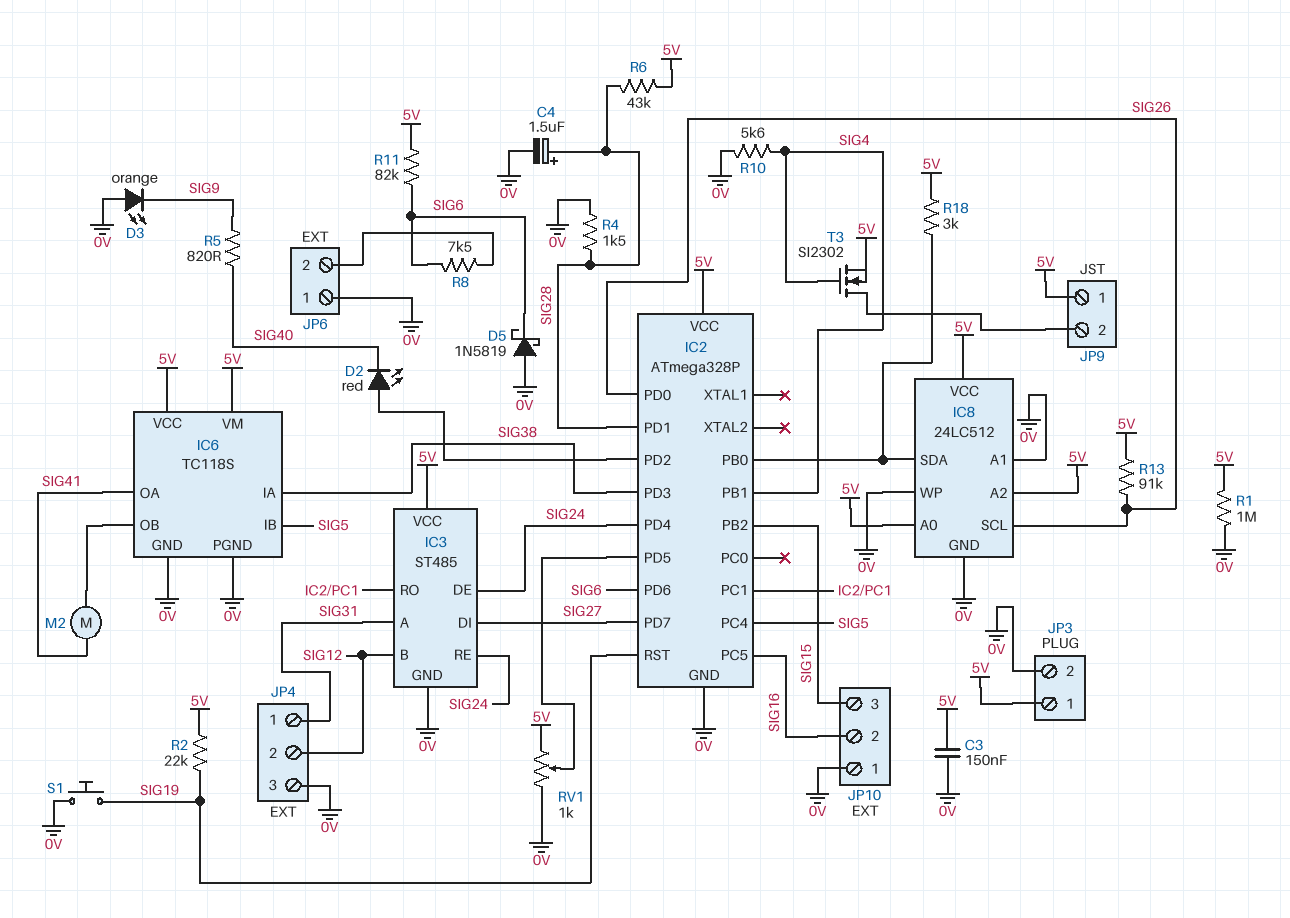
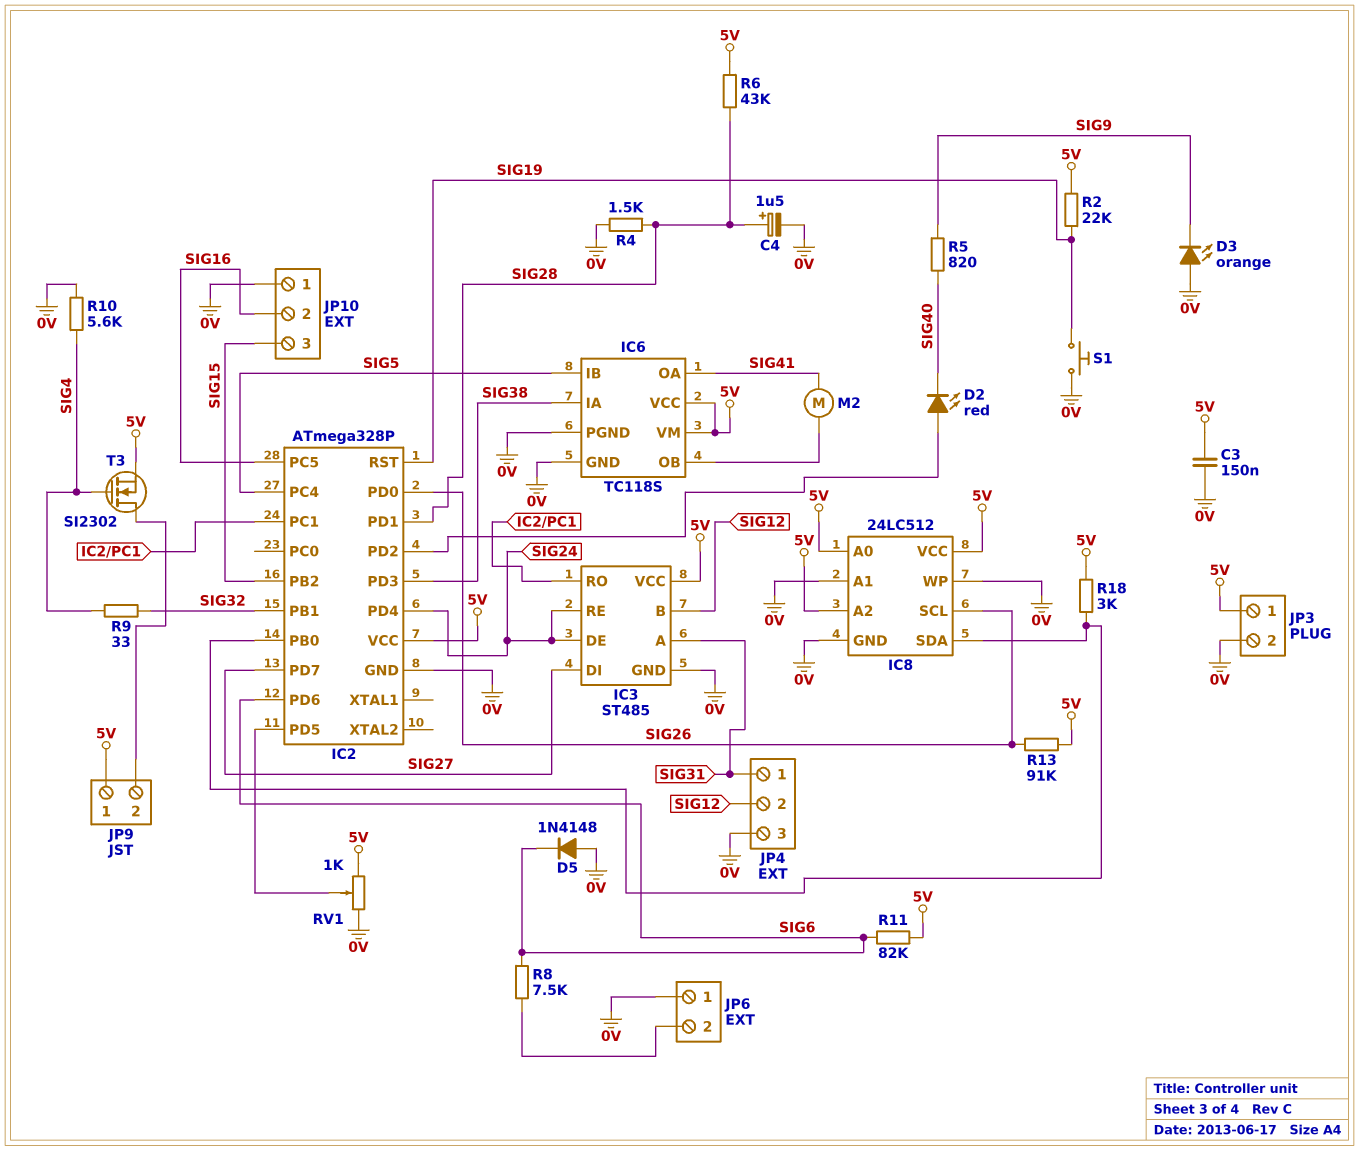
D5: schottky 1N5819 (A 0V, K SIG6) -> diode 1N4148 (A 0V, K SIG6)
IC2 pin PB1: SIG4 -> SIG32
R1: 1M (0V, 5V) -> none
R9: none -> 33 (SIG4, SIG32)

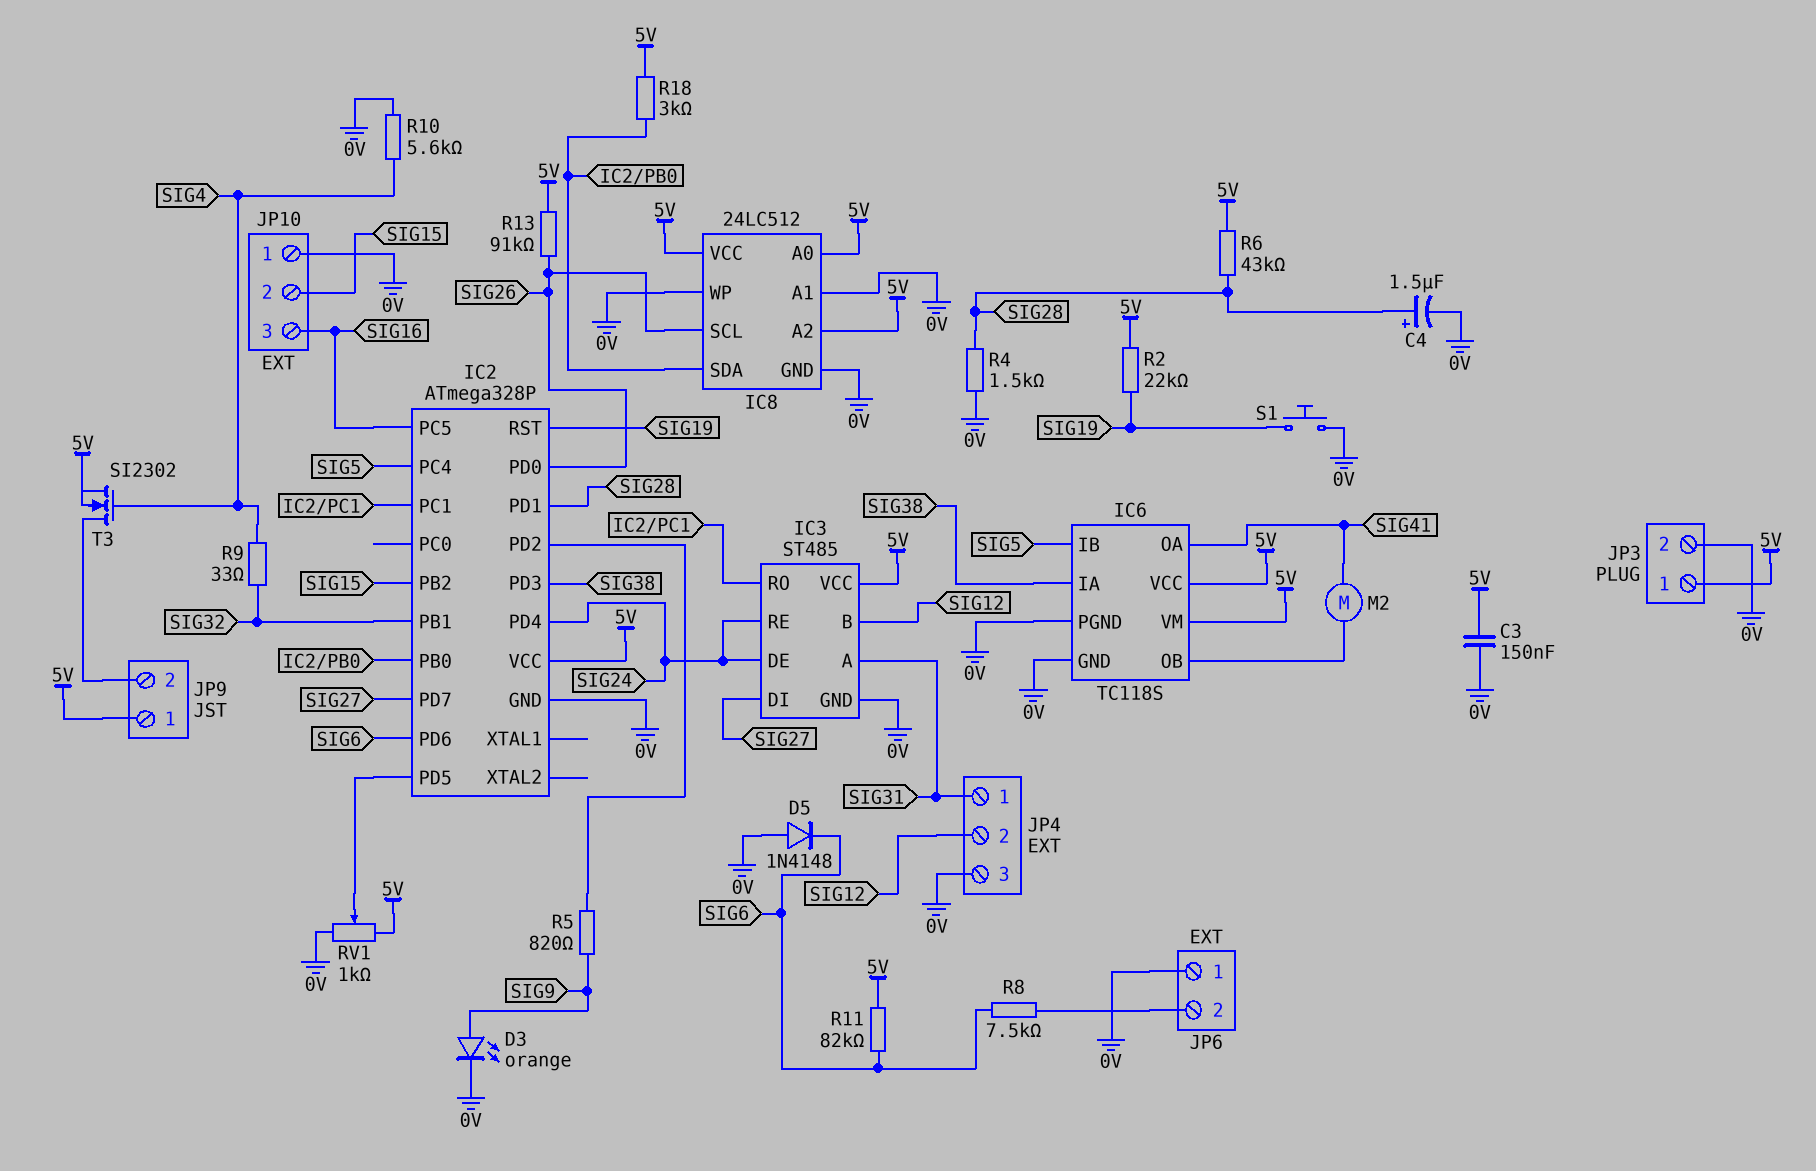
D2: LED red (A IC2/PD2, K SIG40) -> none
D3: LED orange (A 0V, K SIG9) -> LED orange (A SIG9, K 0V)
JP10 pin 2: SIG16 -> SIG15
JP10 pin 3: SIG15 -> SIG16
R5: 820 (SIG9, SIG40) -> 820 (IC2/PD2, SIG9)

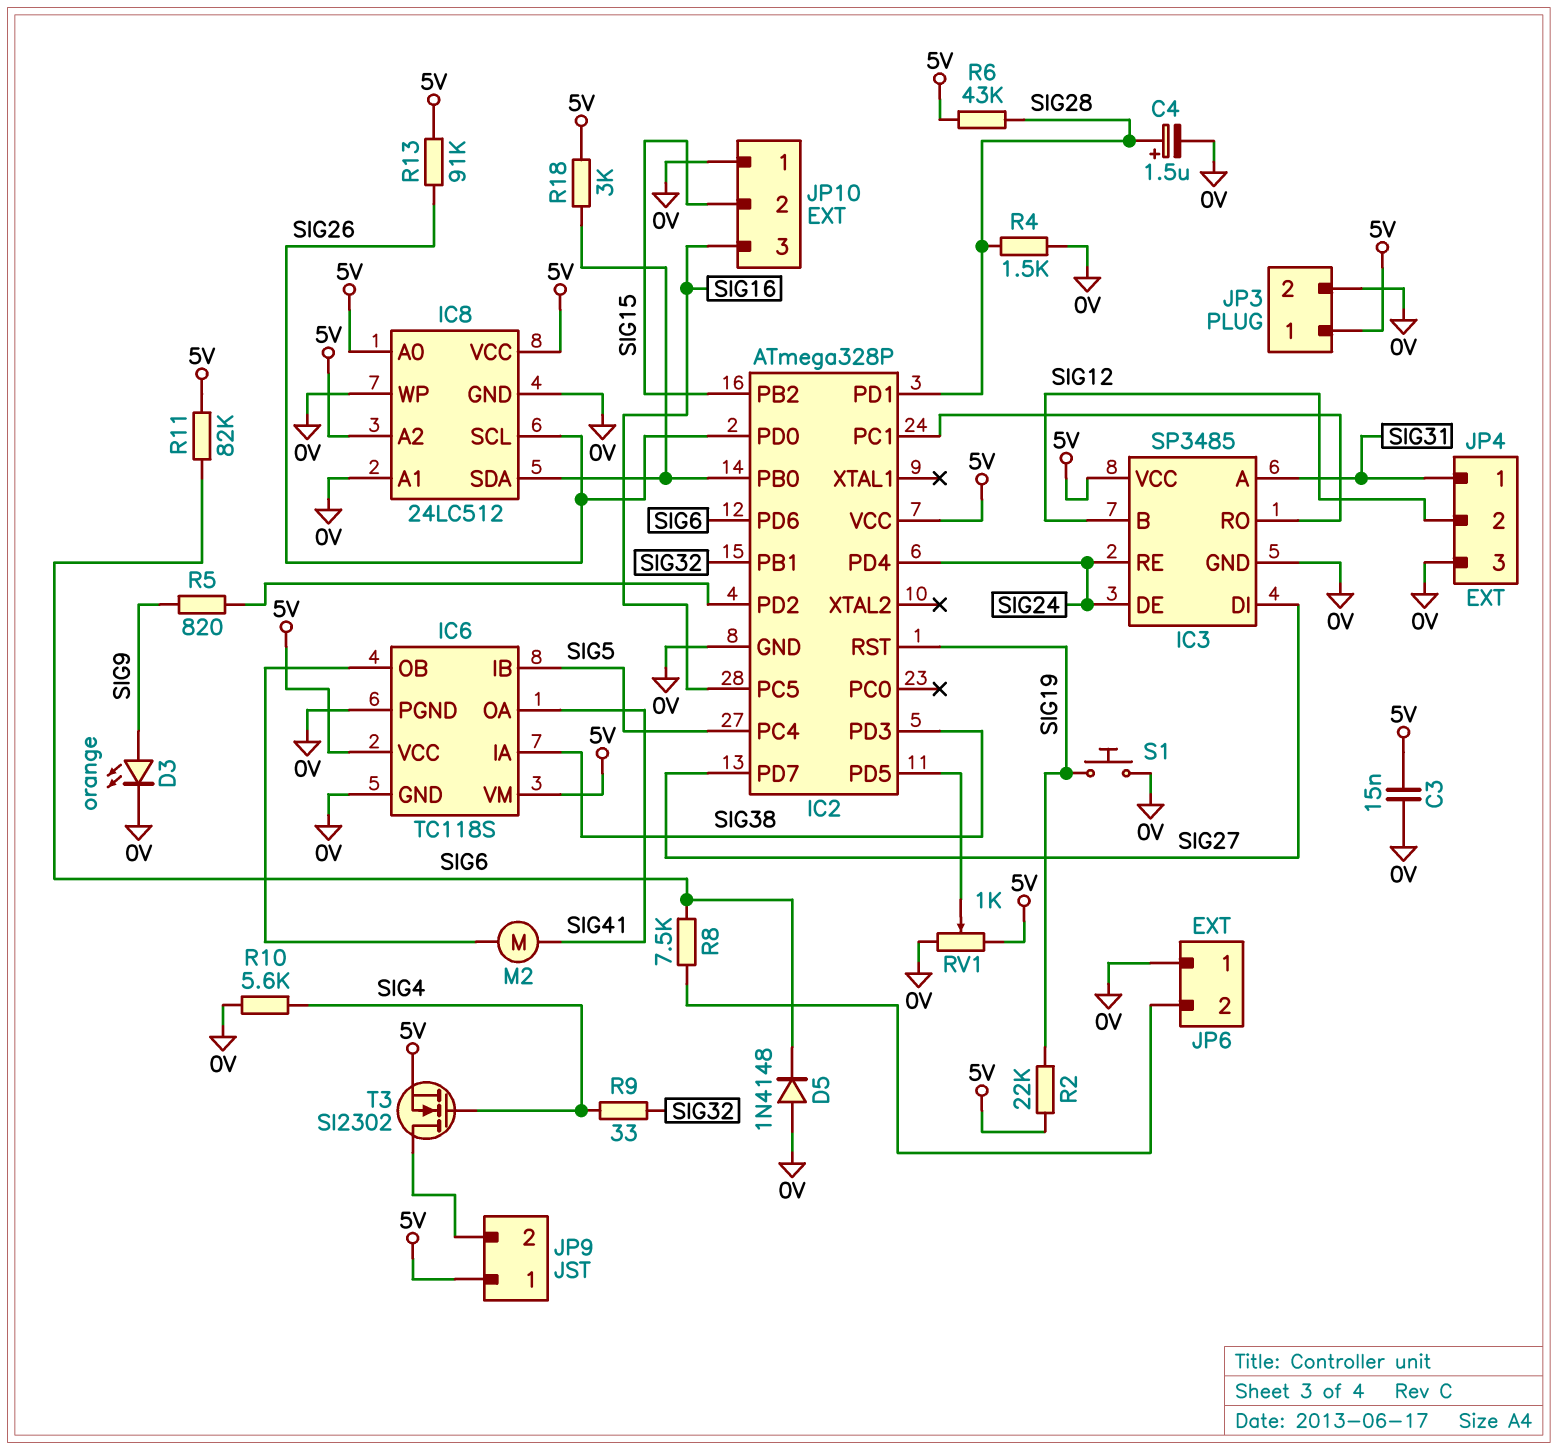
C3: 150nF (0V, 5V) -> 15nF (0V, 5V)
IC3: ST485 -> SP3485

